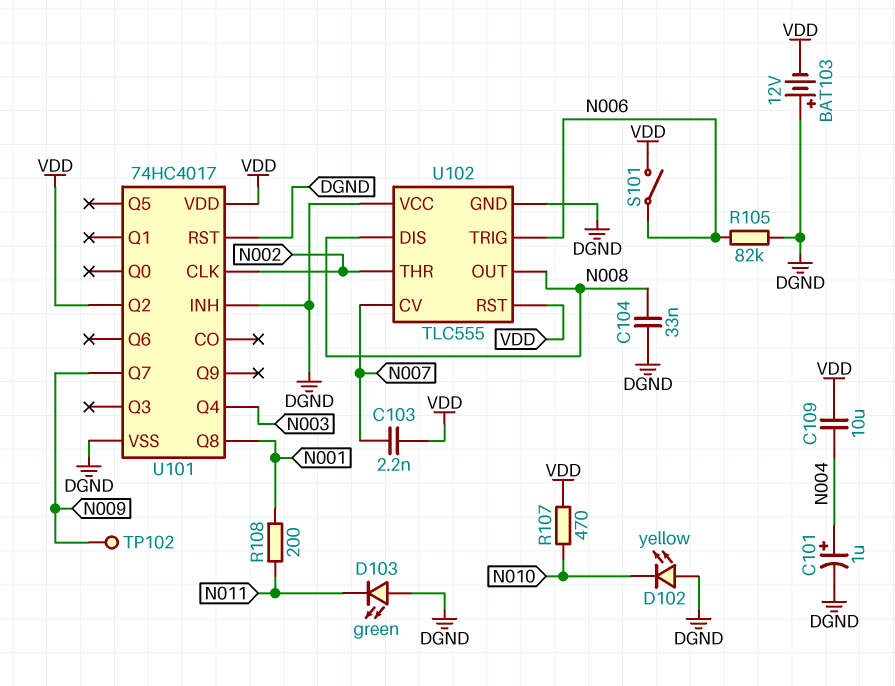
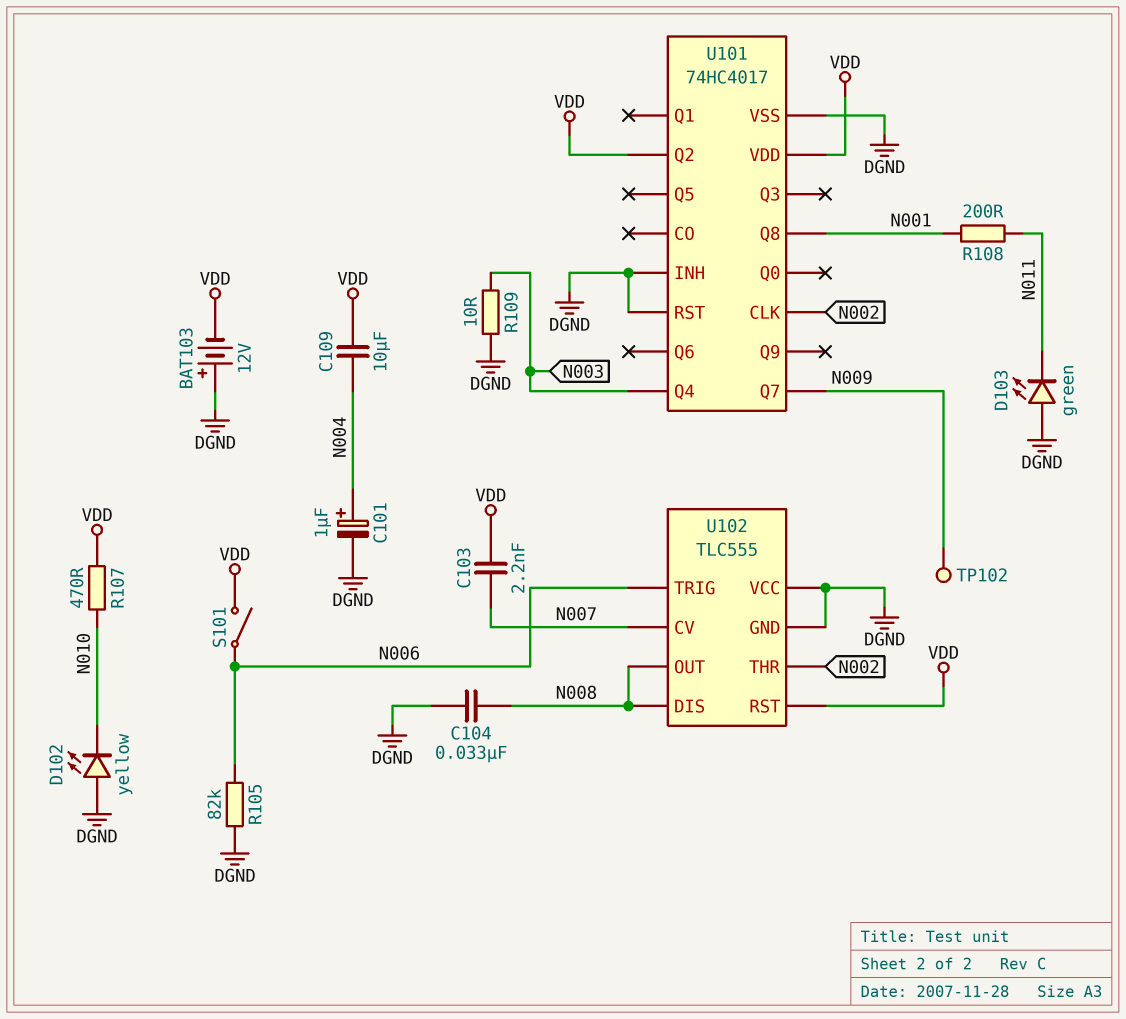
R109: none -> 10 (DGND, N003)

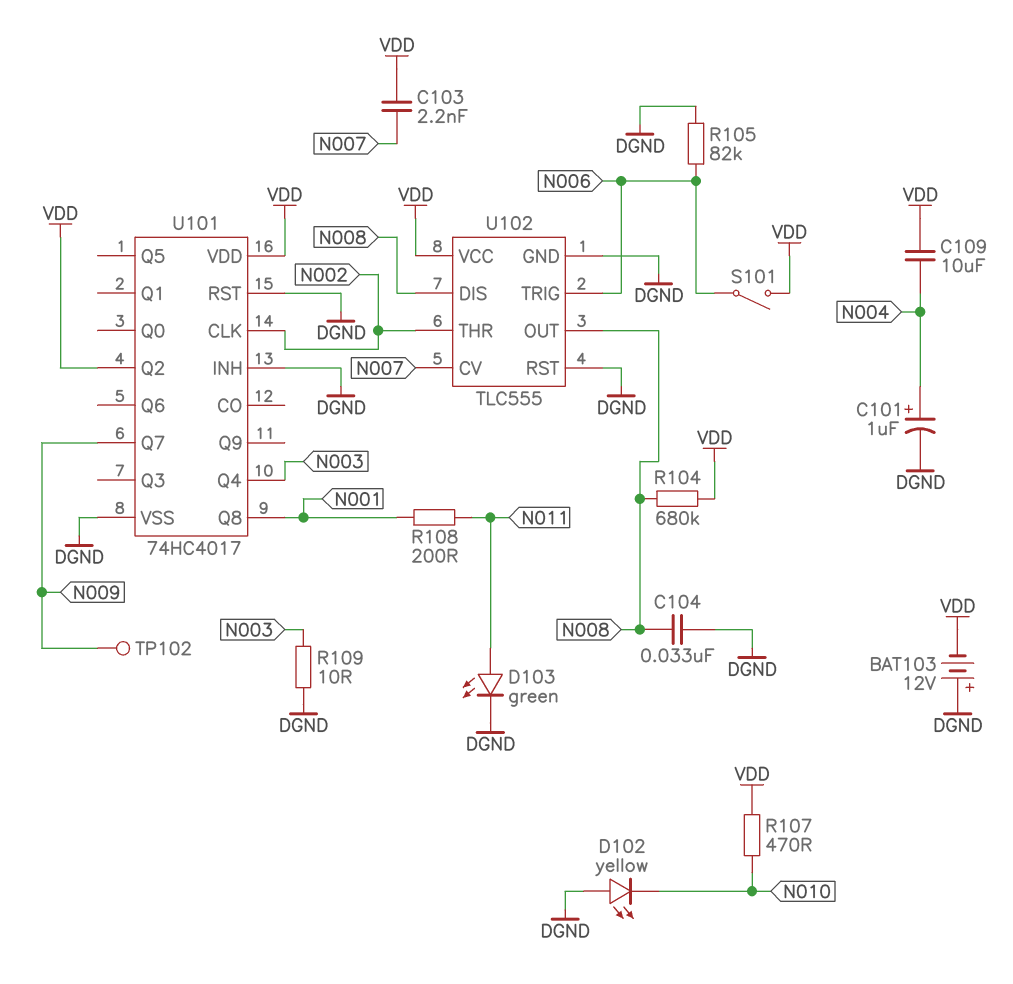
D103: LED green (A DGND, K N011) -> LED green (A N011, K DGND)
R104: none -> 680k (N008, VDD)
U102 pin RST: VDD -> DGND
U102 pin VCC: DGND -> VDD

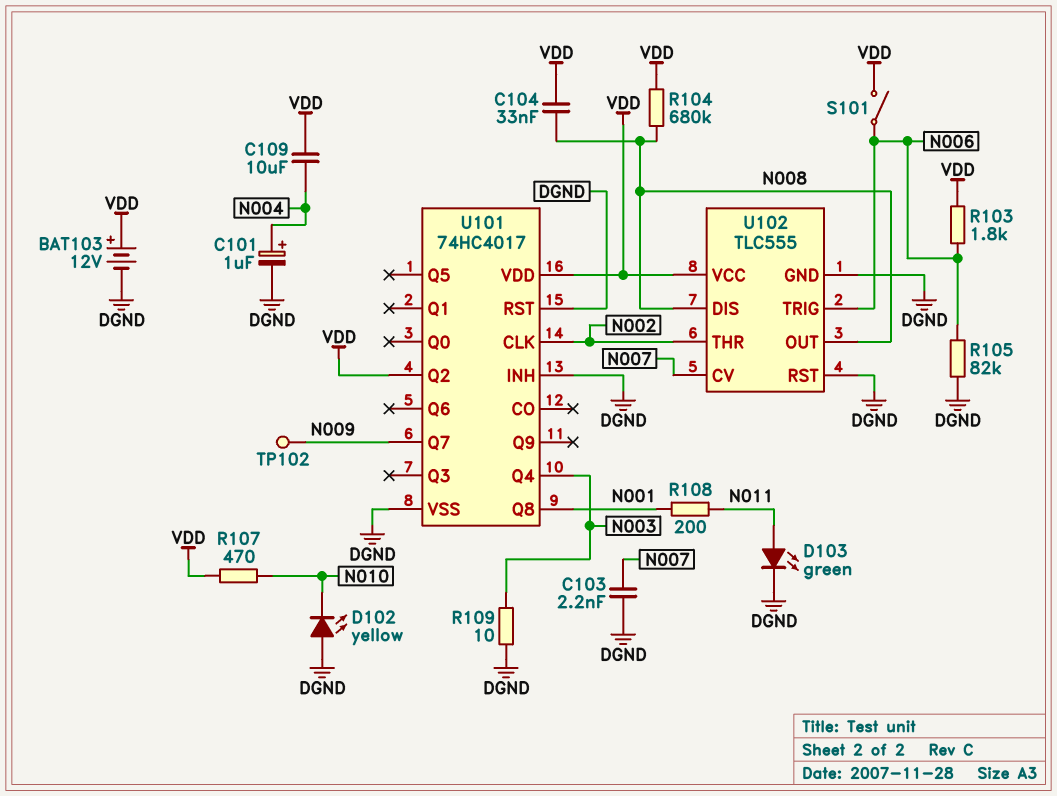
BAT103: 12V (plus DGND, minus VDD) -> 12V (plus VDD, minus DGND)
C103: 2.2nF (N007, VDD) -> 2.2nF (DGND, N007)
C104: 33nF (DGND, N008) -> 33nF (N008, VDD)
R103: none -> 1.8k (N006, VDD)

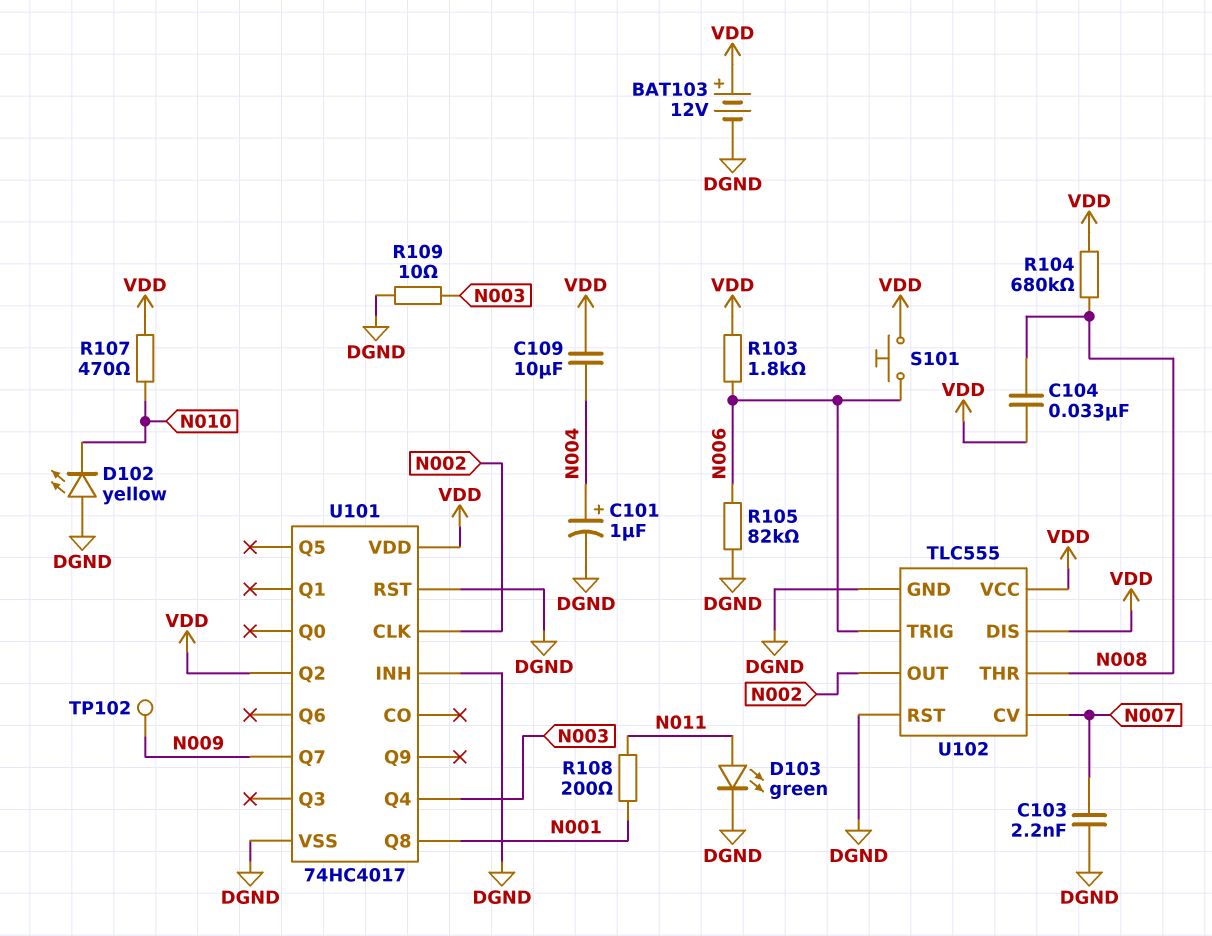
S101: switch (N006, VDD) -> button (N006, VDD)
U102 pin DIS: N008 -> VDD
U102 pin OUT: N008 -> N002
U102 pin THR: N002 -> N008

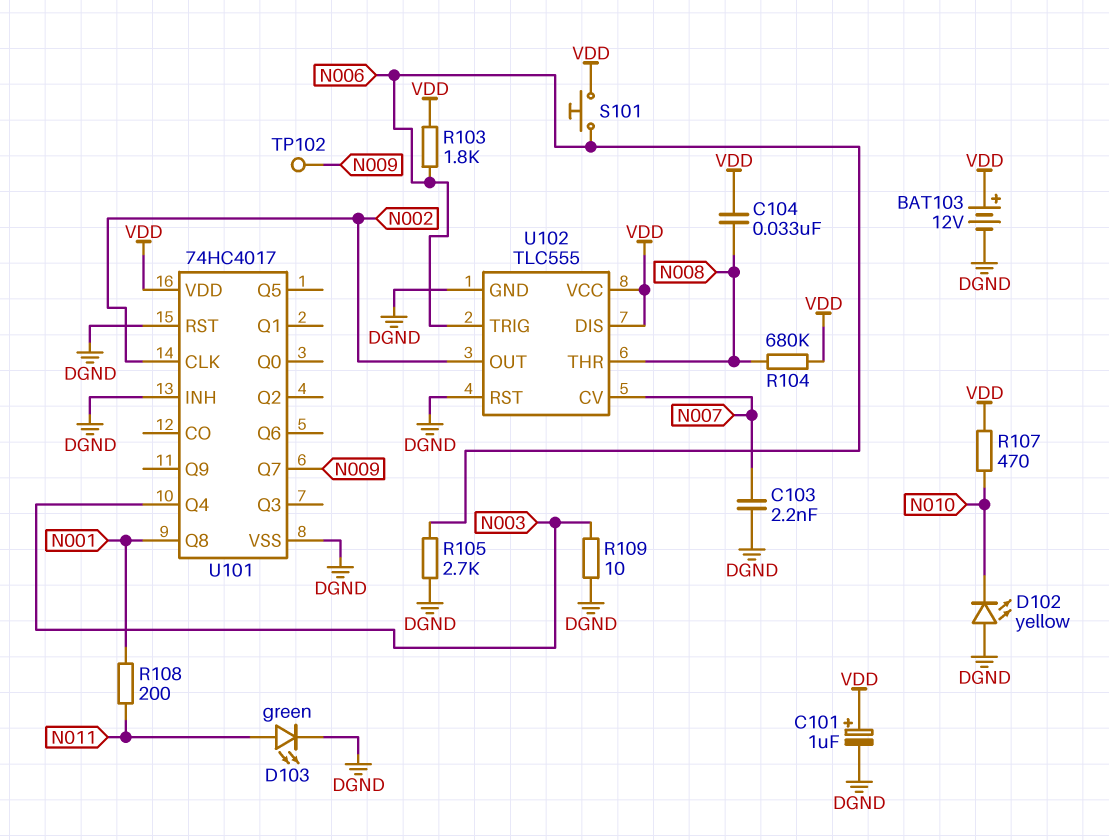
C101: 1uF (plus N004, minus DGND) -> 1uF (plus VDD, minus DGND)
C109: 10uF (N004, VDD) -> none
R105: 82k (DGND, N006) -> 2.7k (DGND, N006)
U101 pin Q2: VDD -> none

